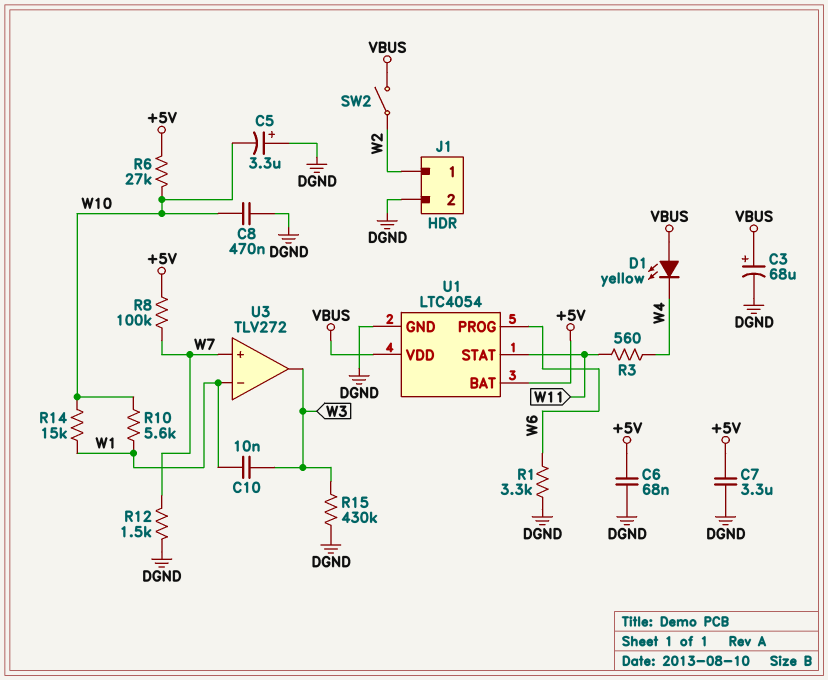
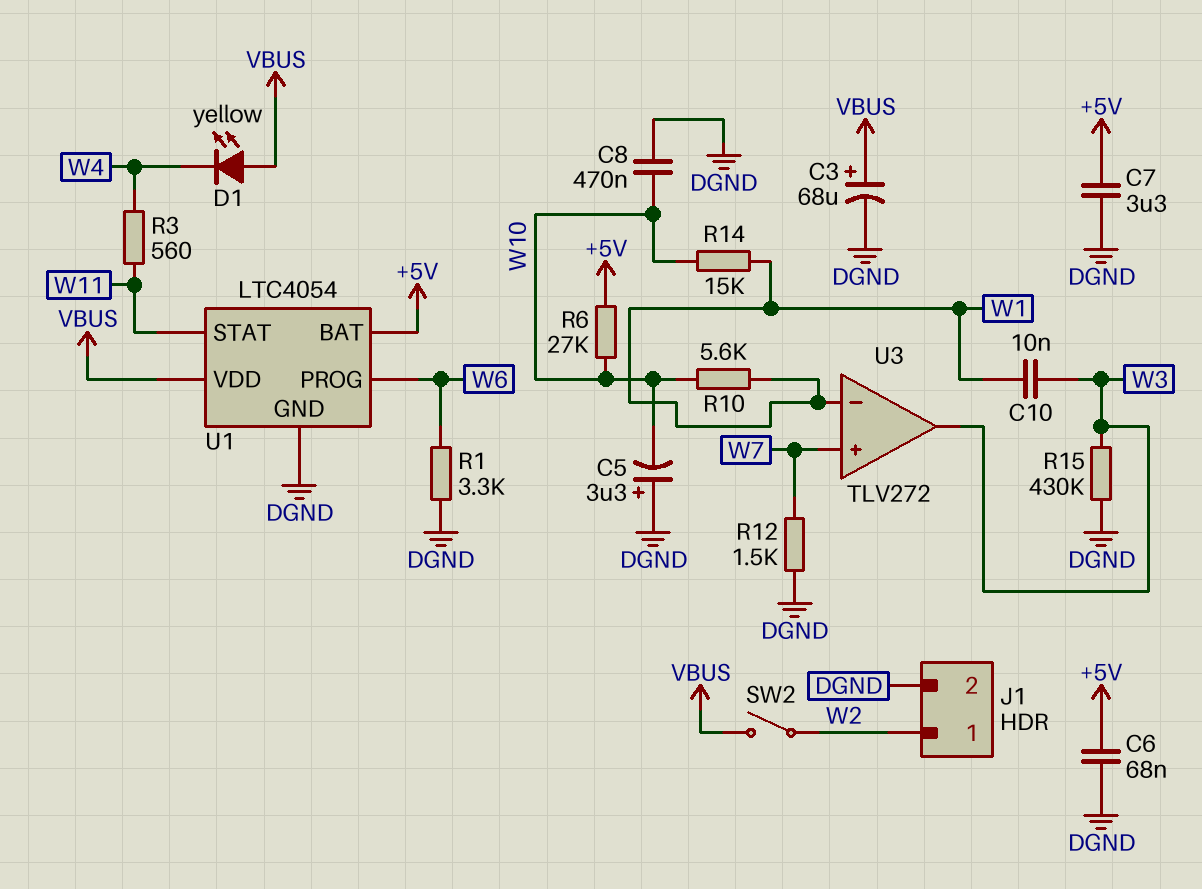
R8: 100k (+5V, W7) -> none

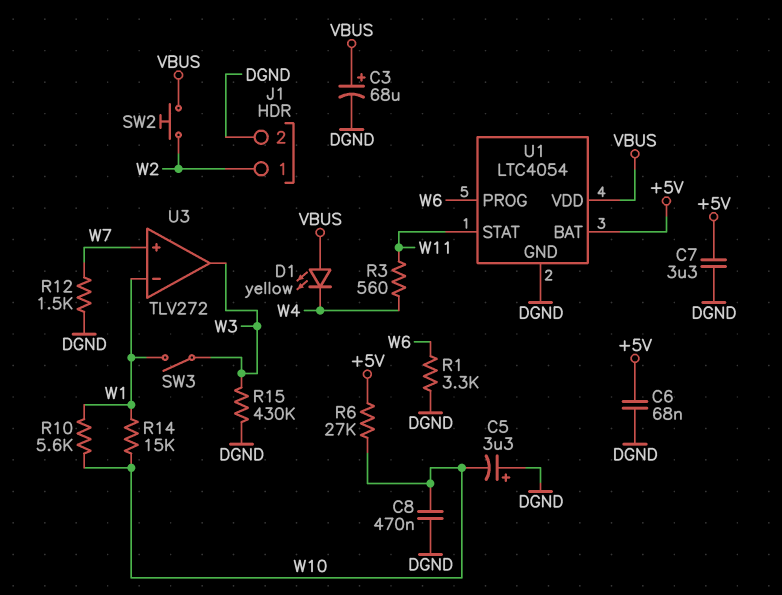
C10: 10nF (W1, W3) -> none
SW2: switch (VBUS, W2) -> button (VBUS, W2)
SW3: none -> switch (W1, W3)

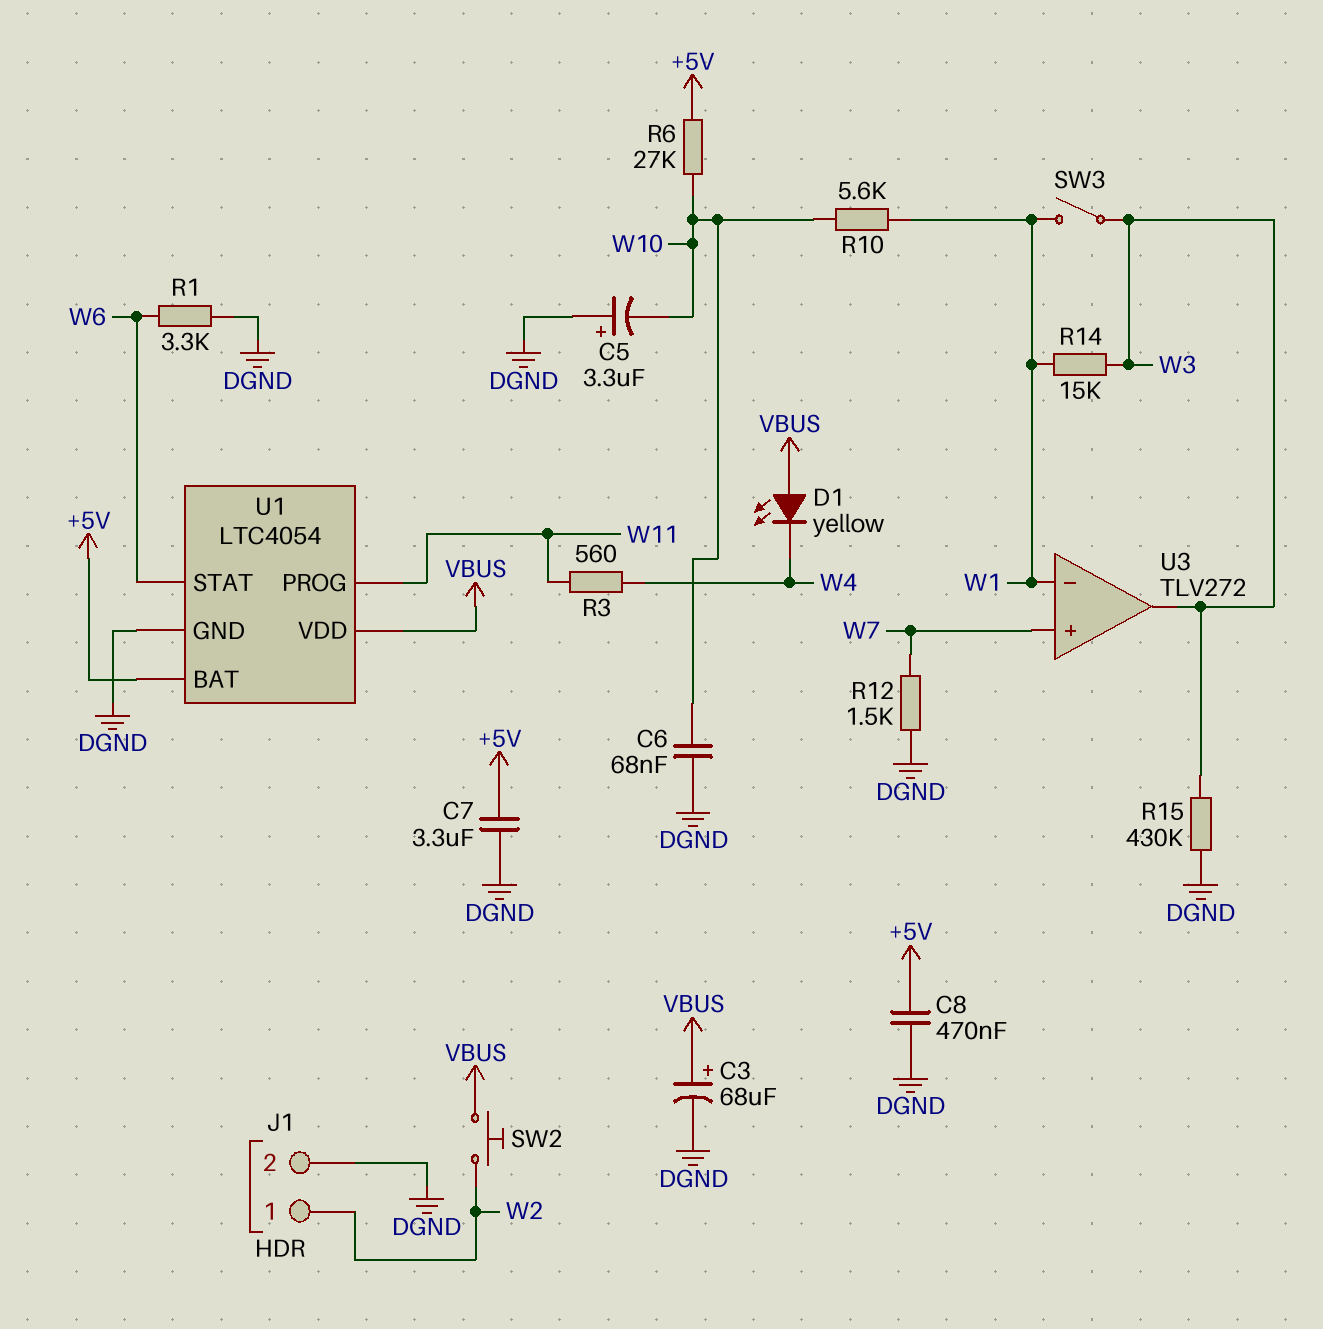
C6: 68nF (+5V, DGND) -> 68nF (DGND, W10)
C8: 470nF (DGND, W10) -> 470nF (+5V, DGND)
R14: 15k (W1, W10) -> 15k (W1, W3)
U1 pin PROG: W6 -> W11
U1 pin STAT: W11 -> W6

